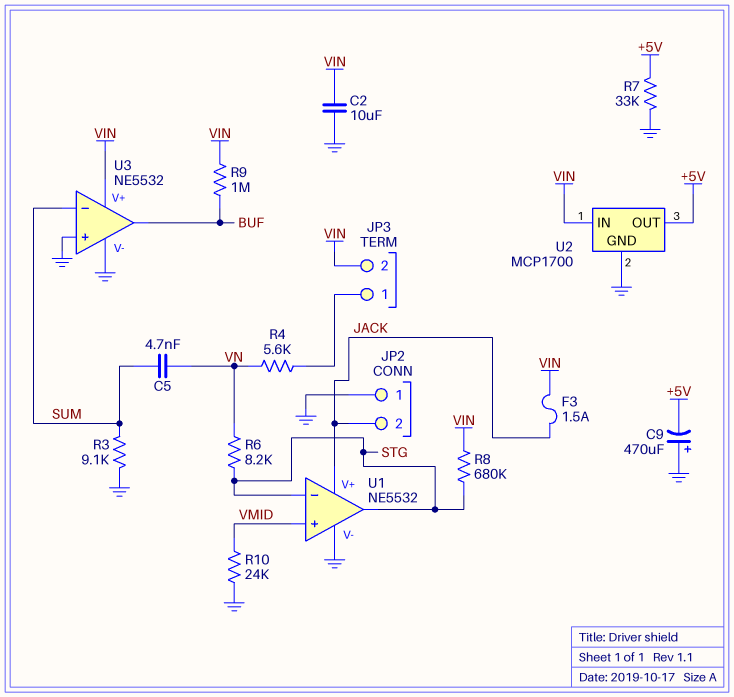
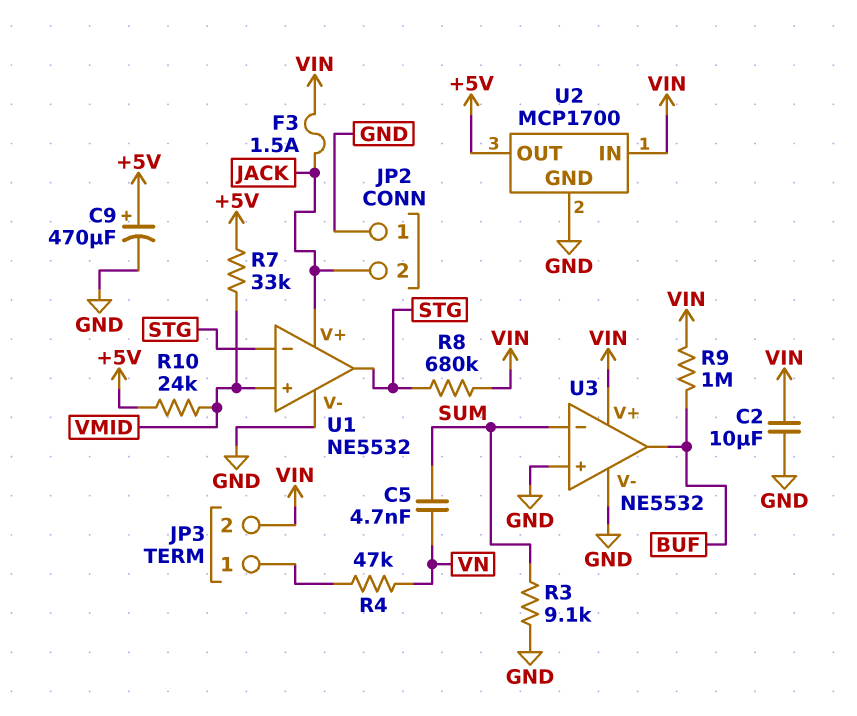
C9: 470uF (plus GND, minus +5V) -> 470uF (plus +5V, minus GND)
R4: 5.6k (JP3/1, VN) -> 47k (JP3/1, VN)
R6: 8.2k (STG, VN) -> none
R7: 33k (+5V, GND) -> 33k (+5V, VMID)
R10: 24k (GND, VMID) -> 24k (+5V, VMID)

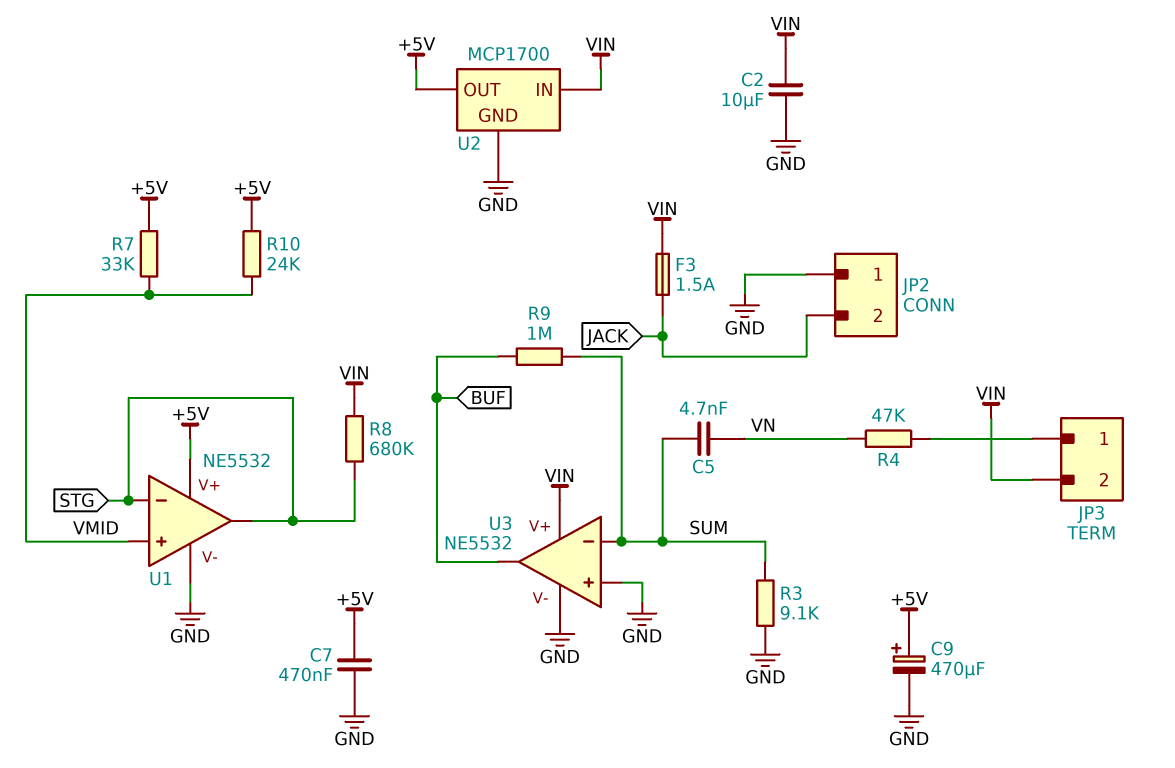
C7: none -> 470nF (+5V, GND)
R9: 1M (BUF, VIN) -> 1M (BUF, SUM)
U1 pin V+: JACK -> +5V

